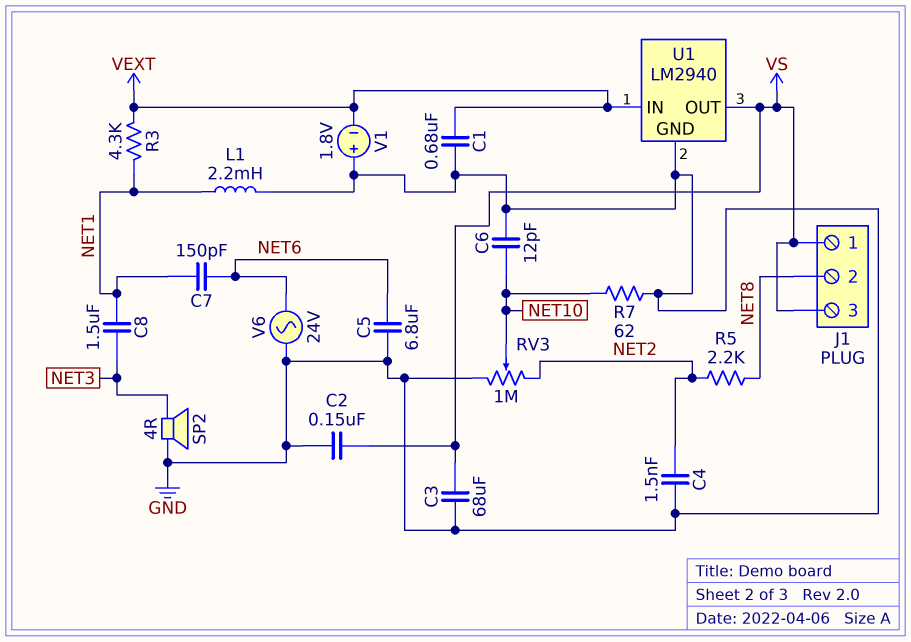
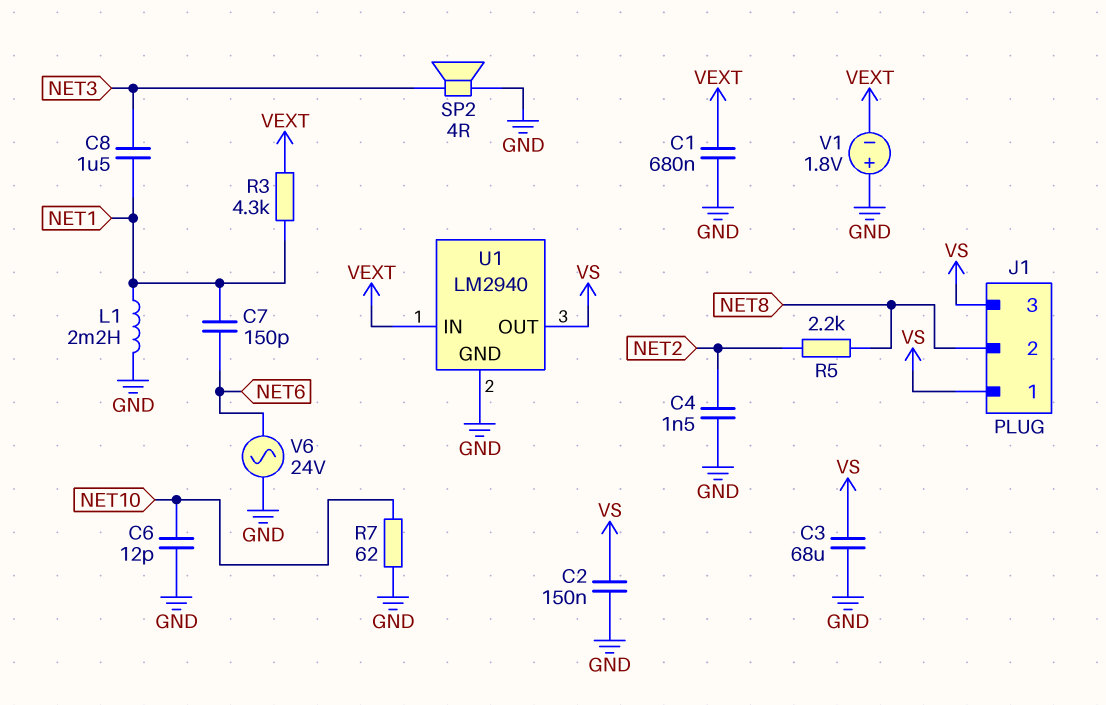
C5: 6.8uF (GND, NET6) -> none
RV3: 1M (GND, NET2, wiper NET10) -> none

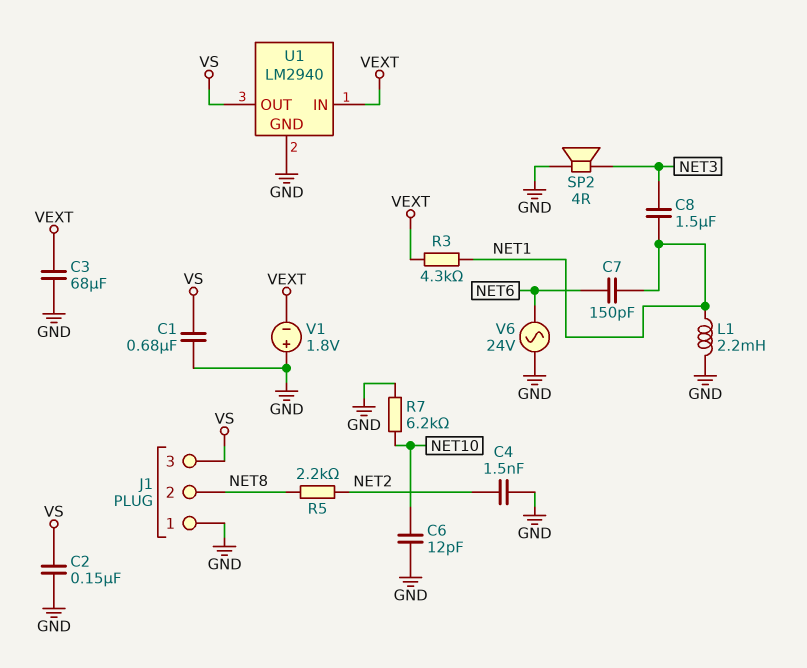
C1: 680nF (GND, VEXT) -> 680nF (GND, VS)
C3: 68uF (GND, VS) -> 68uF (GND, VEXT)
J1 pin 1: VS -> GND
R7: 62 (GND, NET10) -> 6.2k (GND, NET10)

